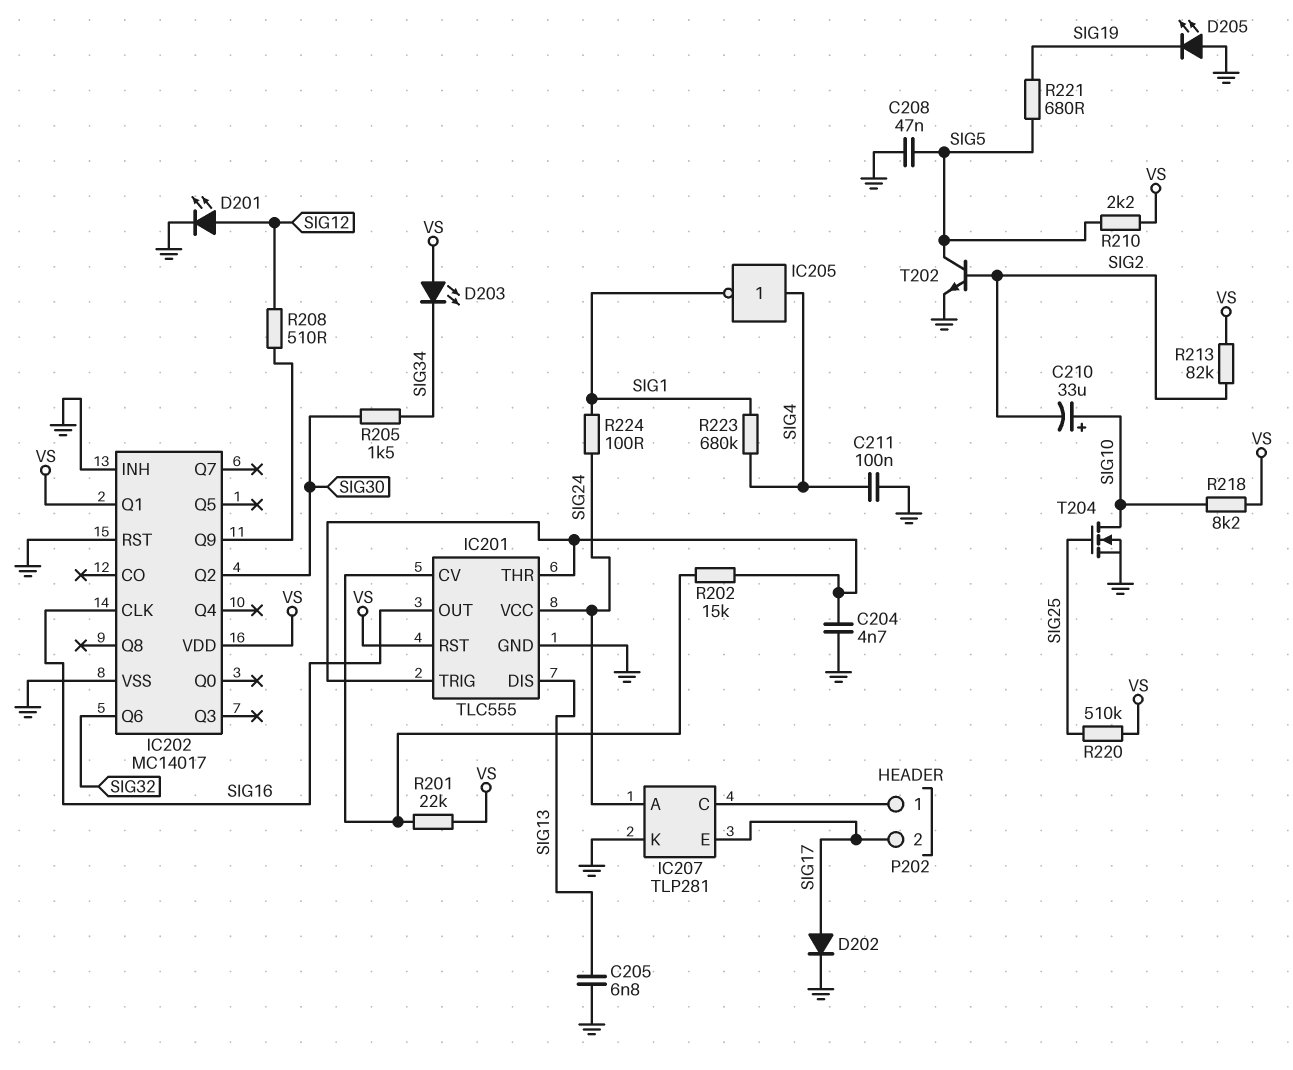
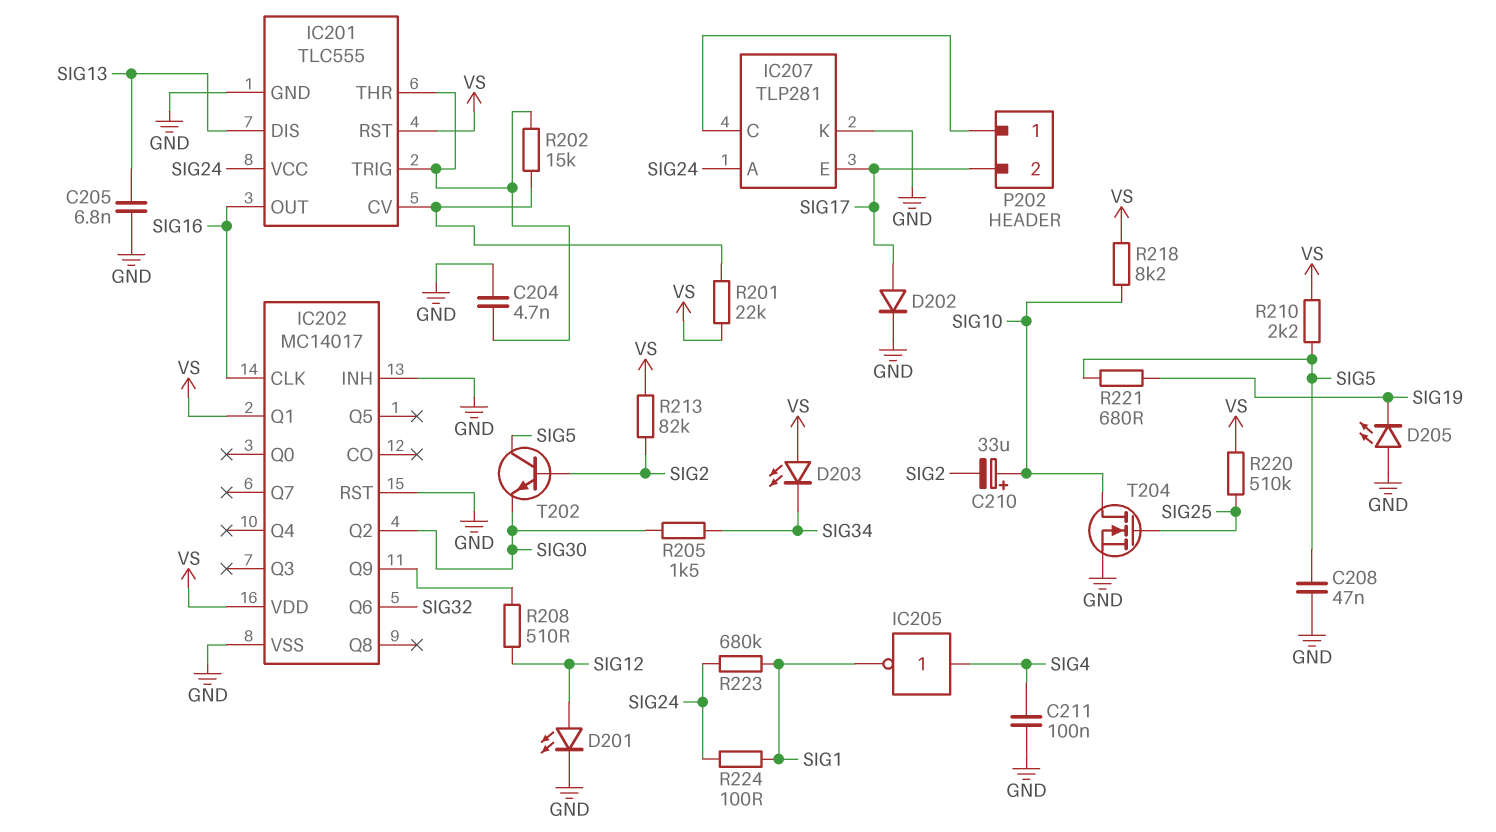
R223: 680k (SIG1, SIG4) -> 680k (SIG1, SIG24)
T202: NPN (B SIG2, C SIG5, E GND) -> NPN (B SIG2, C SIG5, E SIG30)

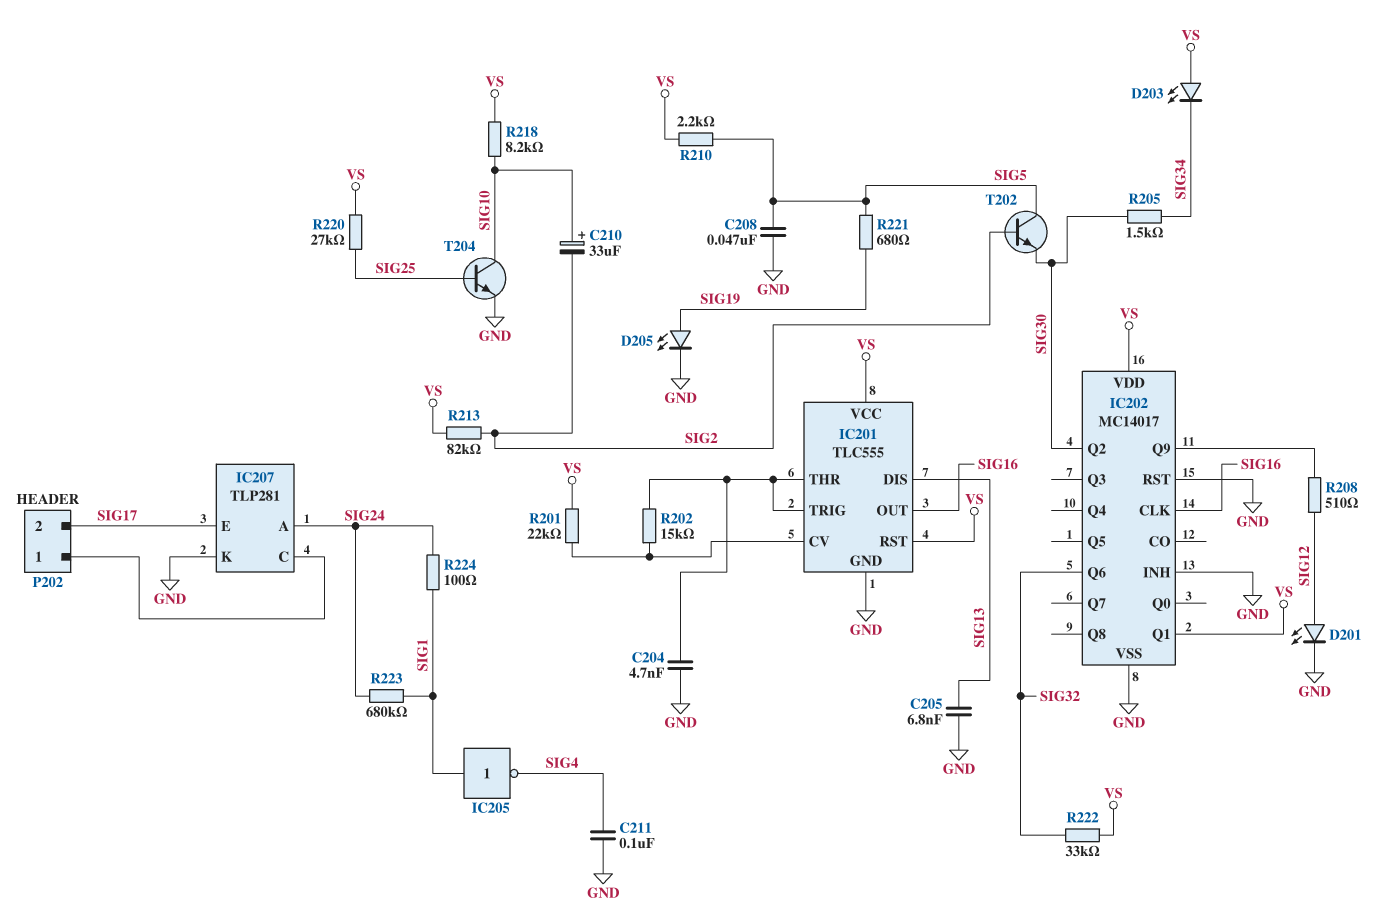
D202: diode (A SIG17, K GND) -> none
D205: LED (A GND, K SIG19) -> LED (A SIG19, K GND)
IC201 pin VCC: SIG24 -> VS
IC205: NOT (in SIG4, out SIG1) -> NOT (in SIG1, out SIG4)
R220: 510k (SIG25, VS) -> 27k (SIG25, VS)
R222: none -> 33k (SIG32, VS)
T204: NMOS (G SIG25, D SIG10, S GND) -> NPN (B SIG25, C SIG10, E GND)

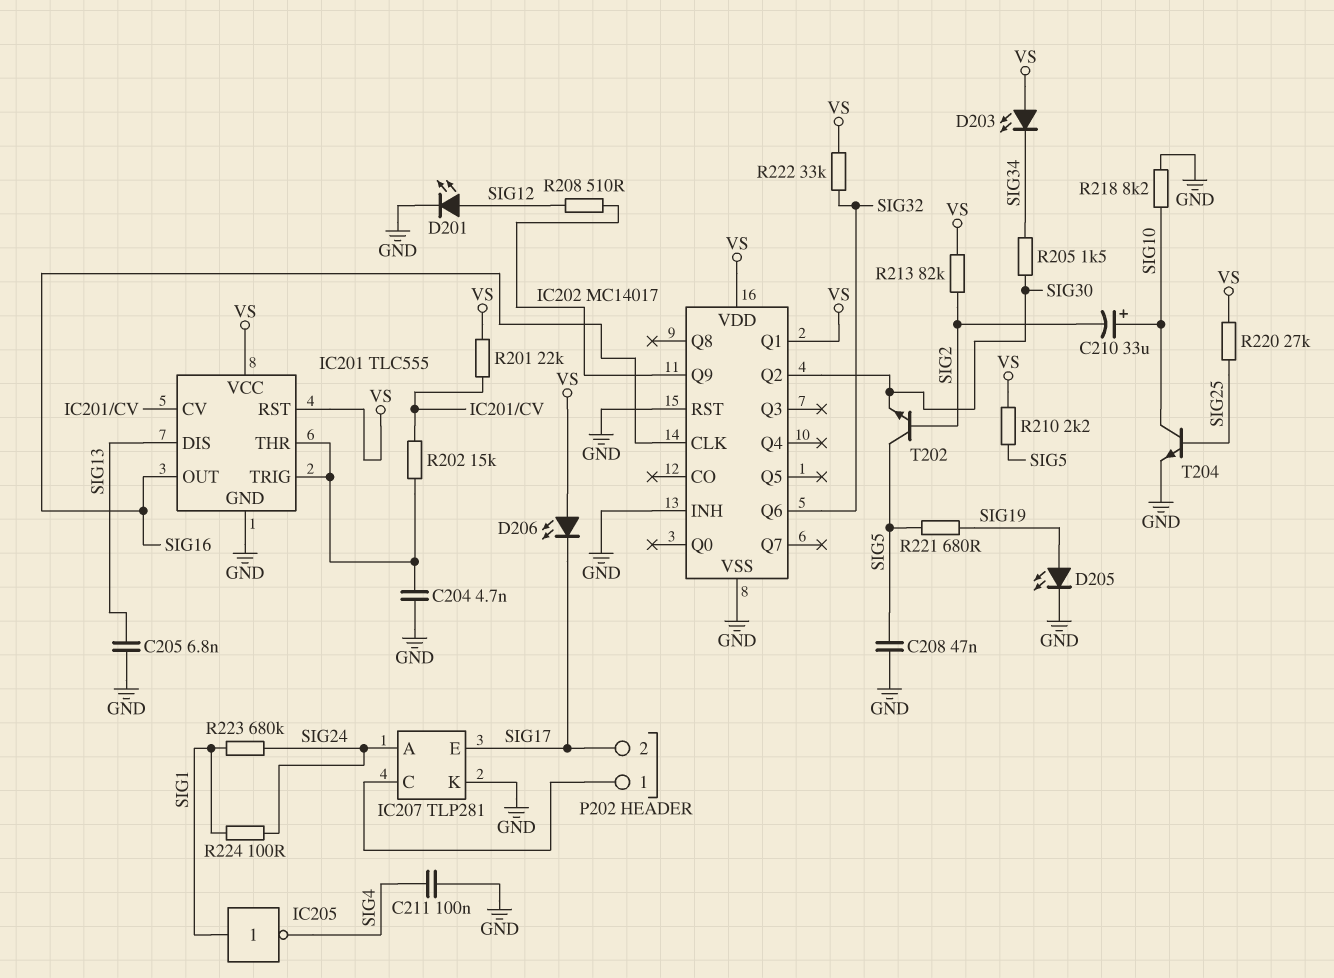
D206: none -> LED (A VS, K SIG17)
R218: 8.2k (SIG10, VS) -> 8.2k (GND, SIG10)

